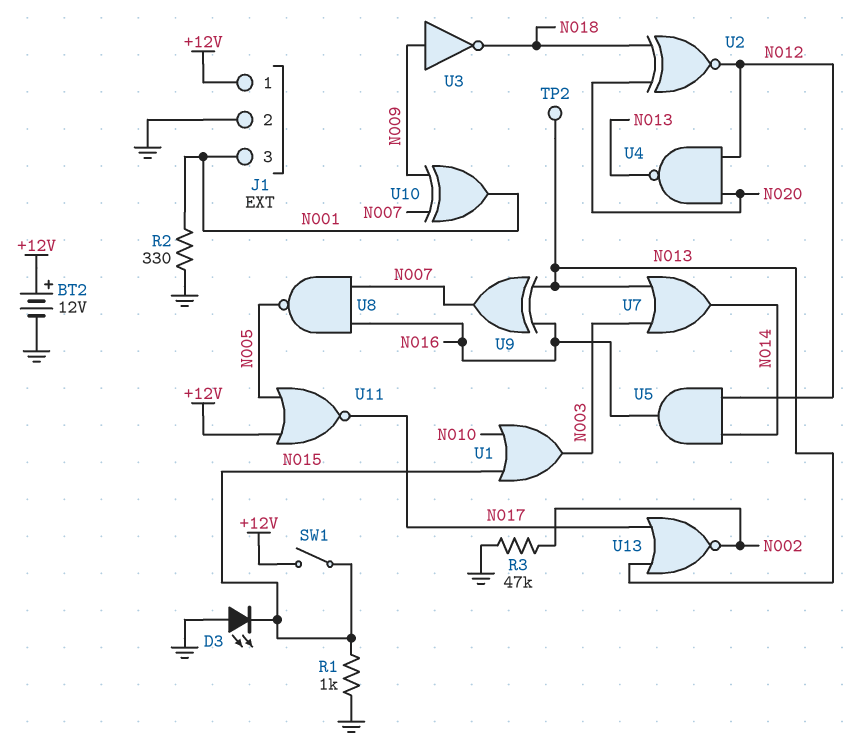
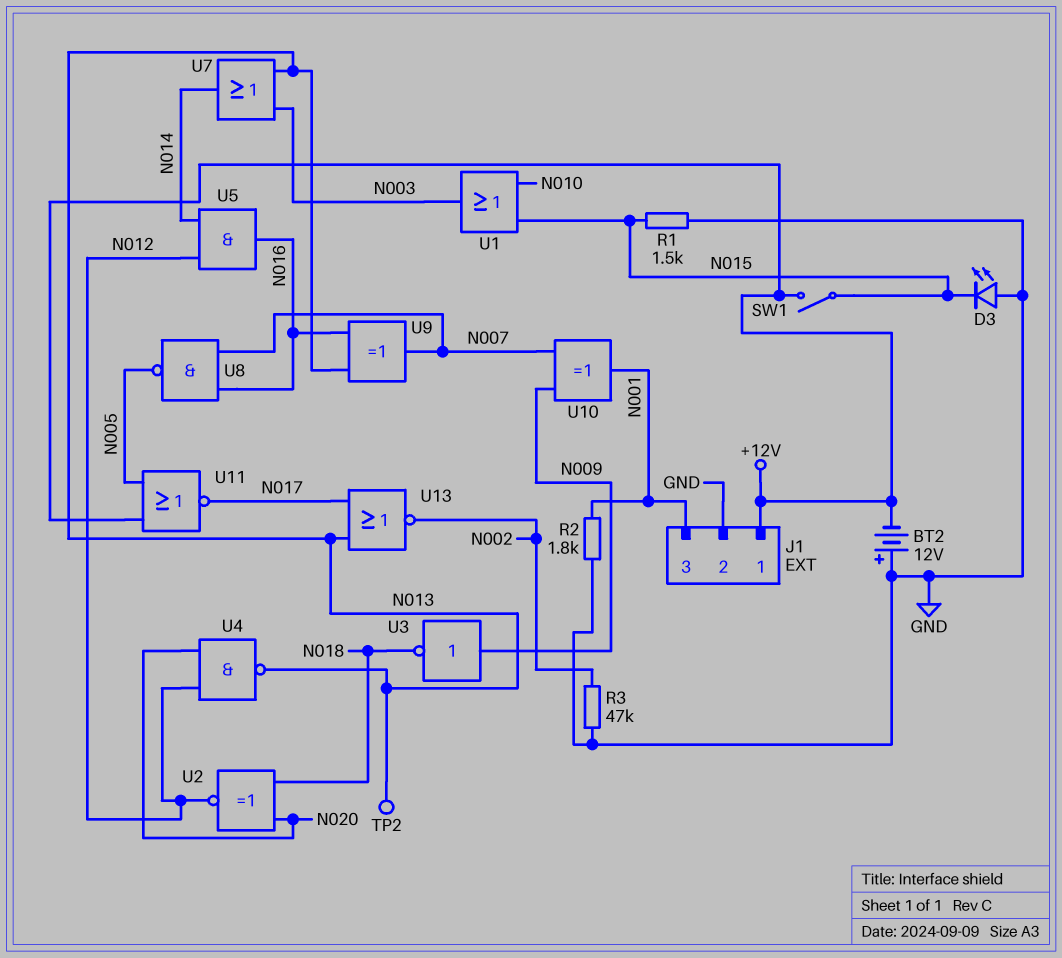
BT2: 12V (plus +12V, minus GND) -> 12V (plus GND, minus +12V)
R1: 1k (GND, N015) -> 1.5k (GND, N015)
R2: 330 (GND, N001) -> 1.8k (GND, N001)

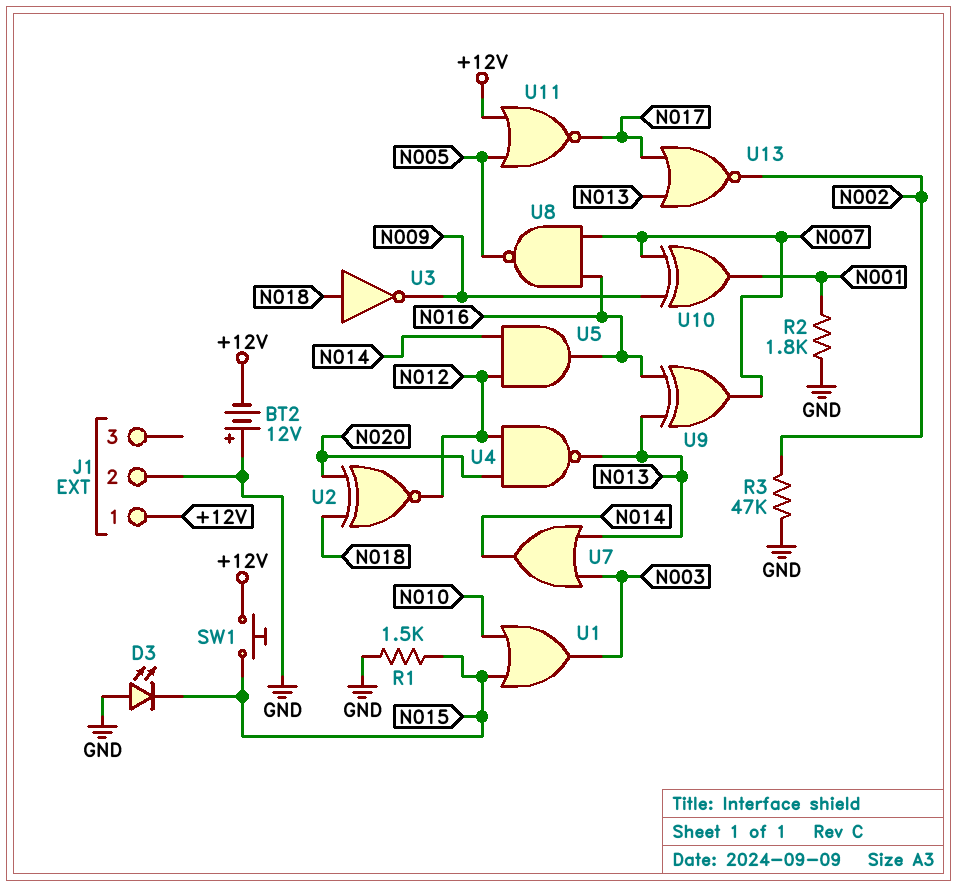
J1 pin 3: N001 -> none
SW1: switch (+12V, N015) -> button (+12V, N015)
TP2: test point (N013) -> none
U3: NOT (in N009, out N018) -> NOT (in N018, out N009)

